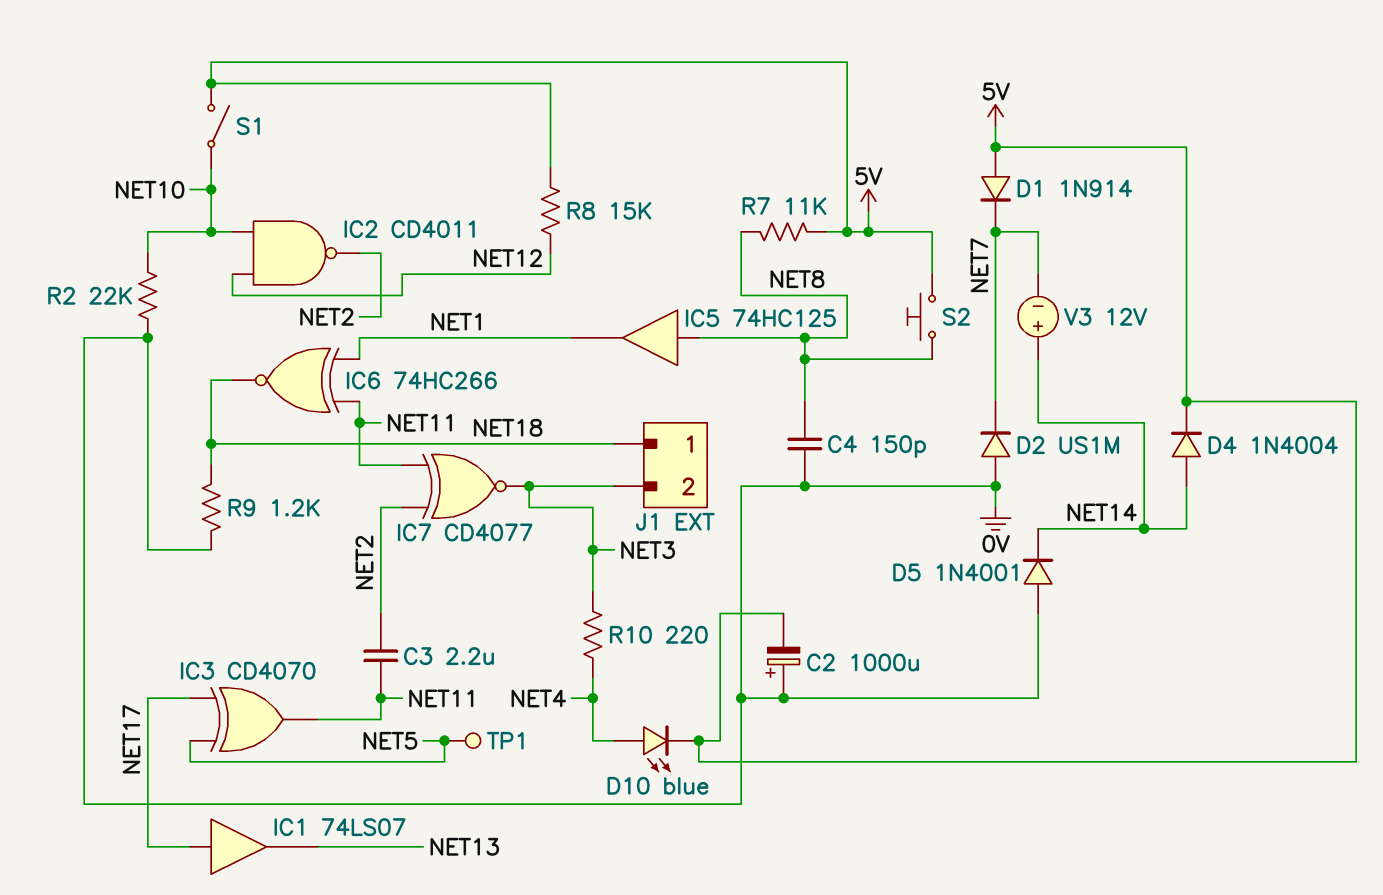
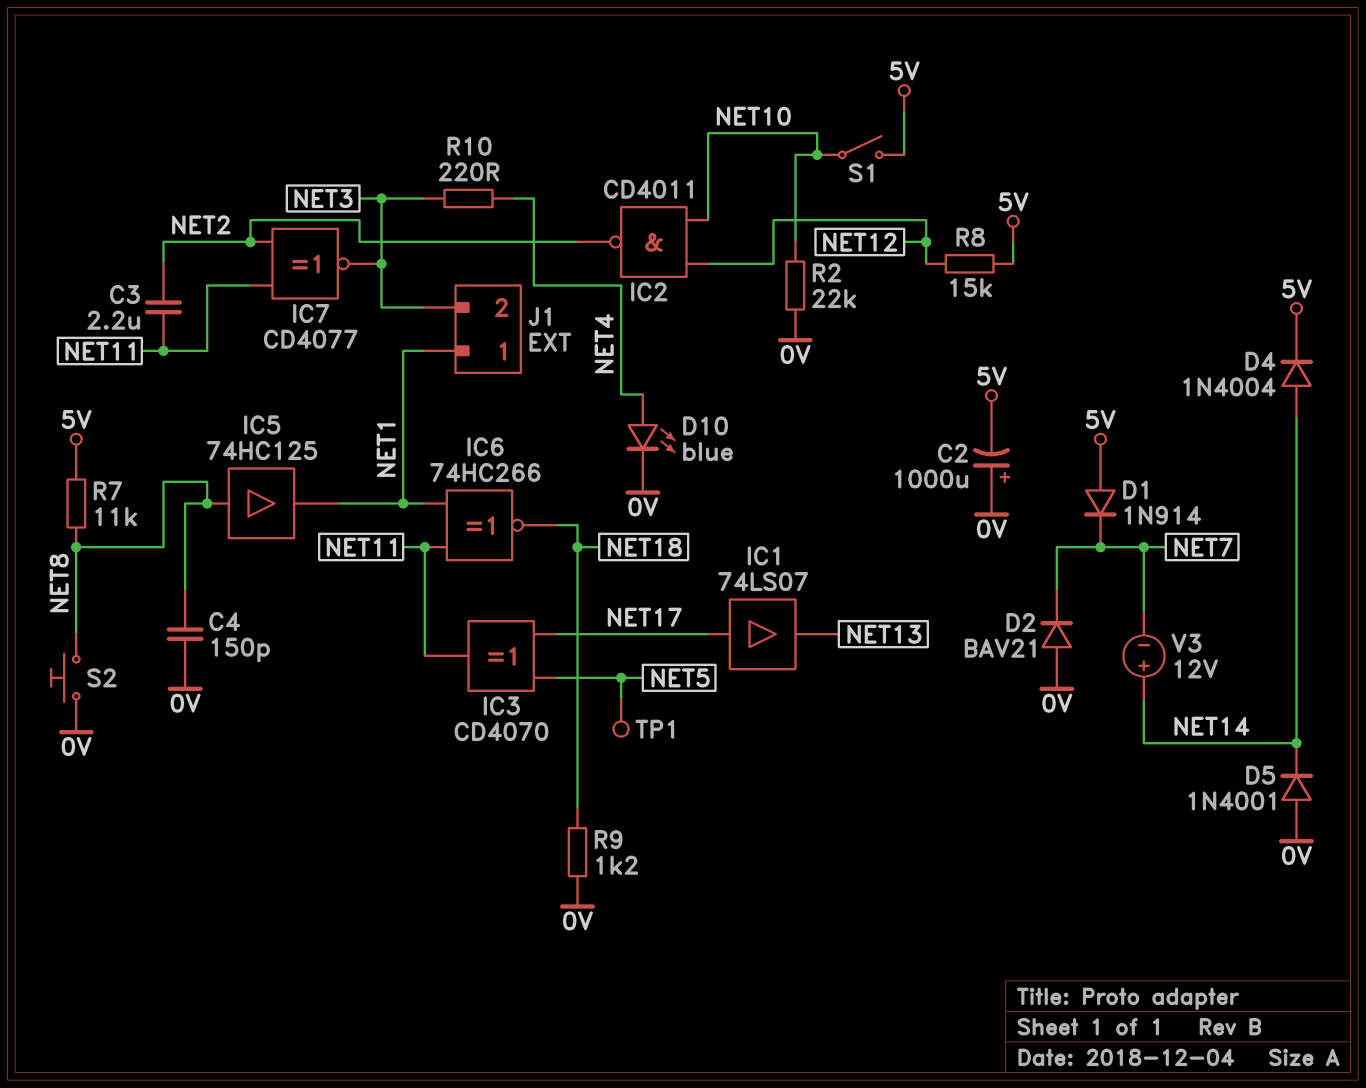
D2: diode US1M (A 0V, K NET7) -> diode BAV21 (A 0V, K NET7)
D10: LED blue (A NET4, K 5V) -> LED blue (A NET4, K 0V)
J1 pin 1: NET18 -> NET1
S2: button (5V, NET8) -> button (0V, NET8)

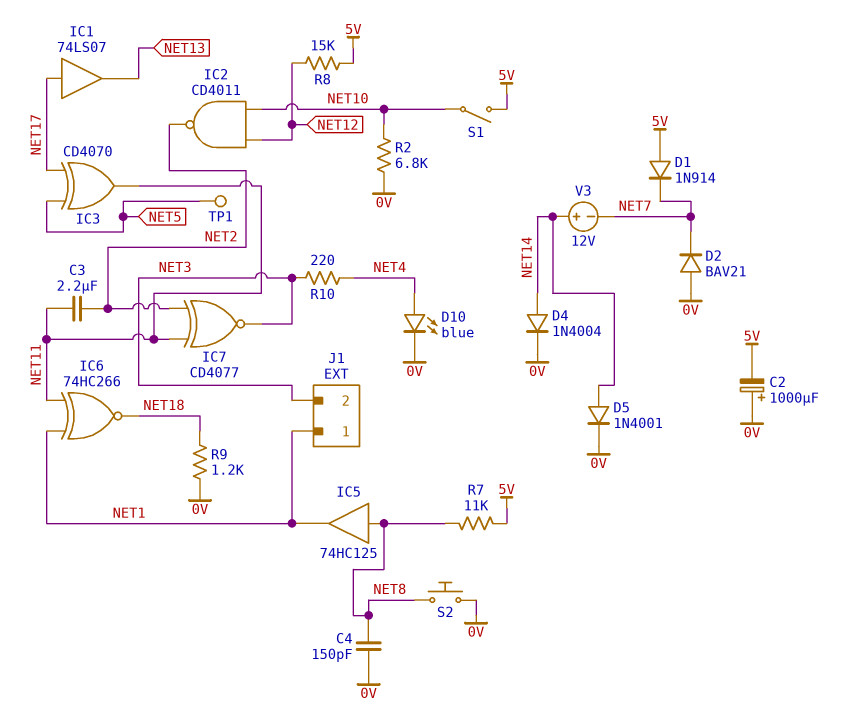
D4: diode 1N4004 (A NET14, K 5V) -> diode 1N4004 (A NET14, K 0V)
D5: diode 1N4001 (A 0V, K NET14) -> diode 1N4001 (A NET14, K 0V)
R2: 22k (0V, NET10) -> 6.8k (0V, NET10)

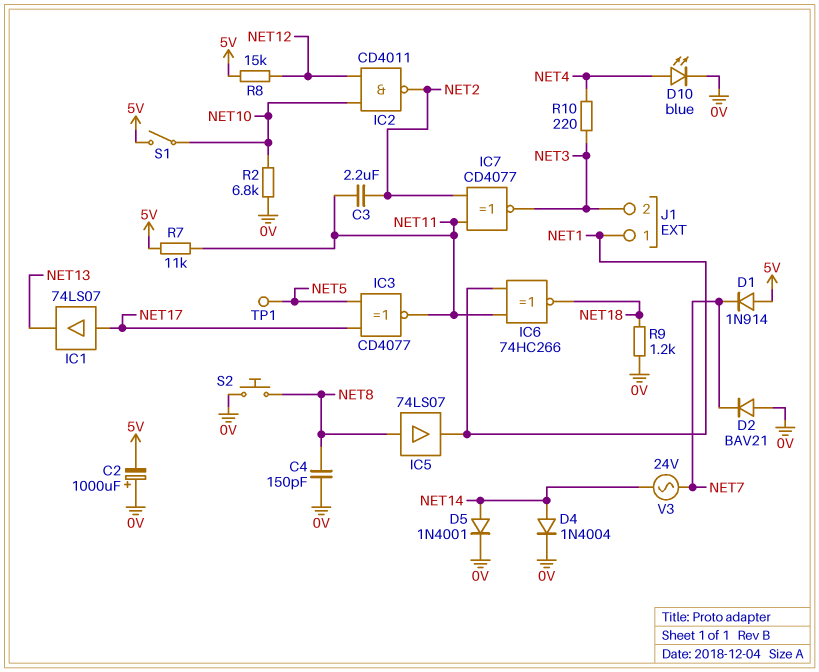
IC3: XOR CD4070 (in NET5, in NET17, out NET11) -> XNOR CD4077 (in NET5, in NET17, out NET11)
IC5: buffer 74HC125 (in NET8, out NET1) -> buffer 74LS07 (in NET8, out NET1)
R7: 11k (5V, NET8) -> 11k (5V, NET11)
V3: 12V (plus NET14, minus NET7) -> AC 24V (NET7, NET14)

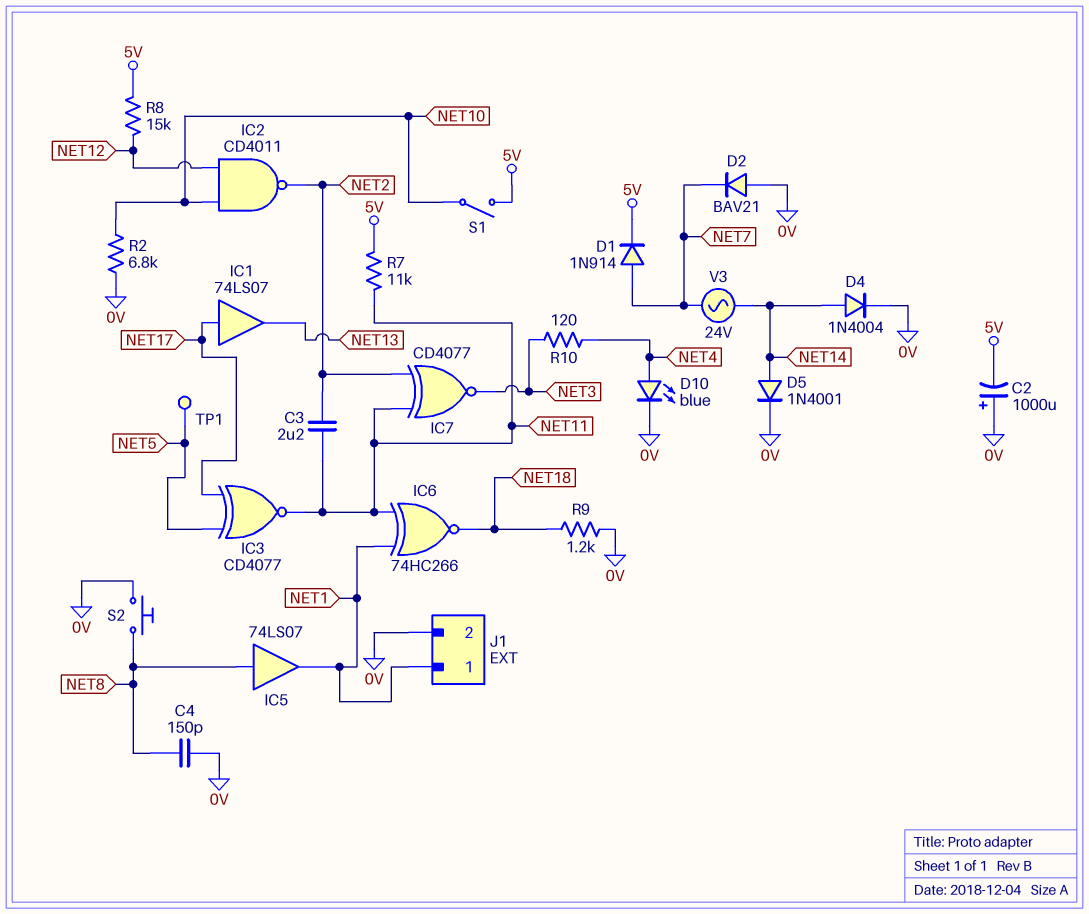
D1: diode 1N914 (A 5V, K NET7) -> diode 1N914 (A NET7, K 5V)
J1 pin 2: NET3 -> 0V
R10: 220 (NET3, NET4) -> 120 (NET3, NET4)

